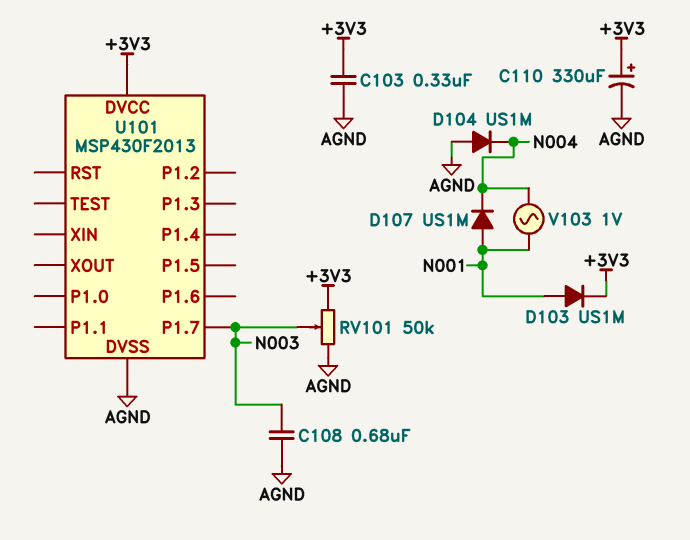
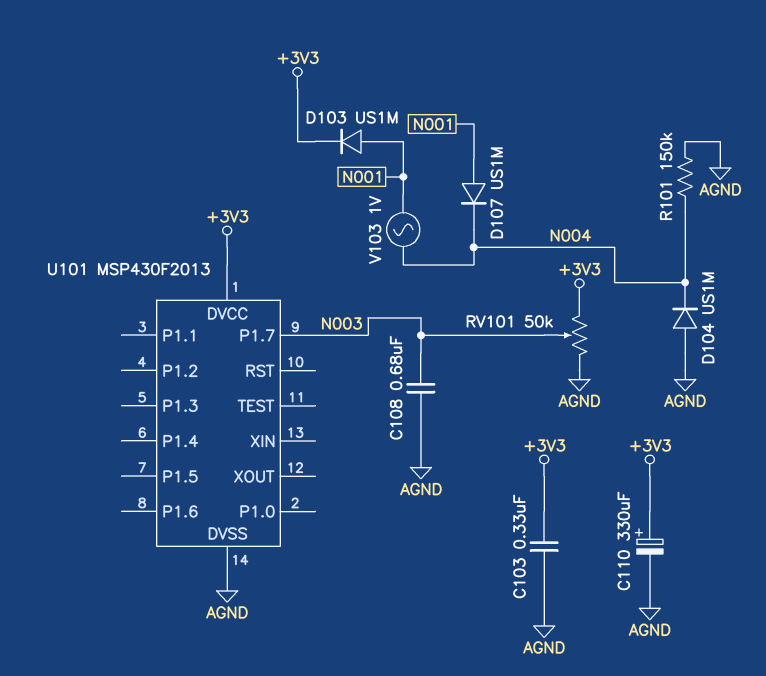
R101: none -> 150k (AGND, N004)

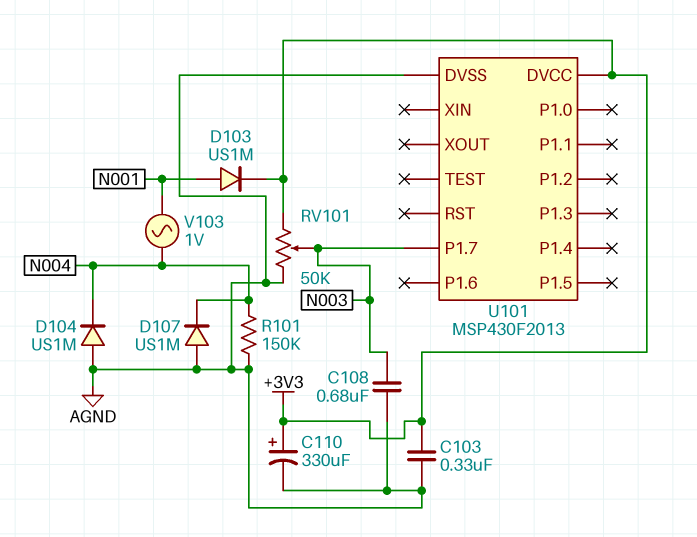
D107: diode US1M (A N001, K N004) -> diode US1M (A AGND, K N004)

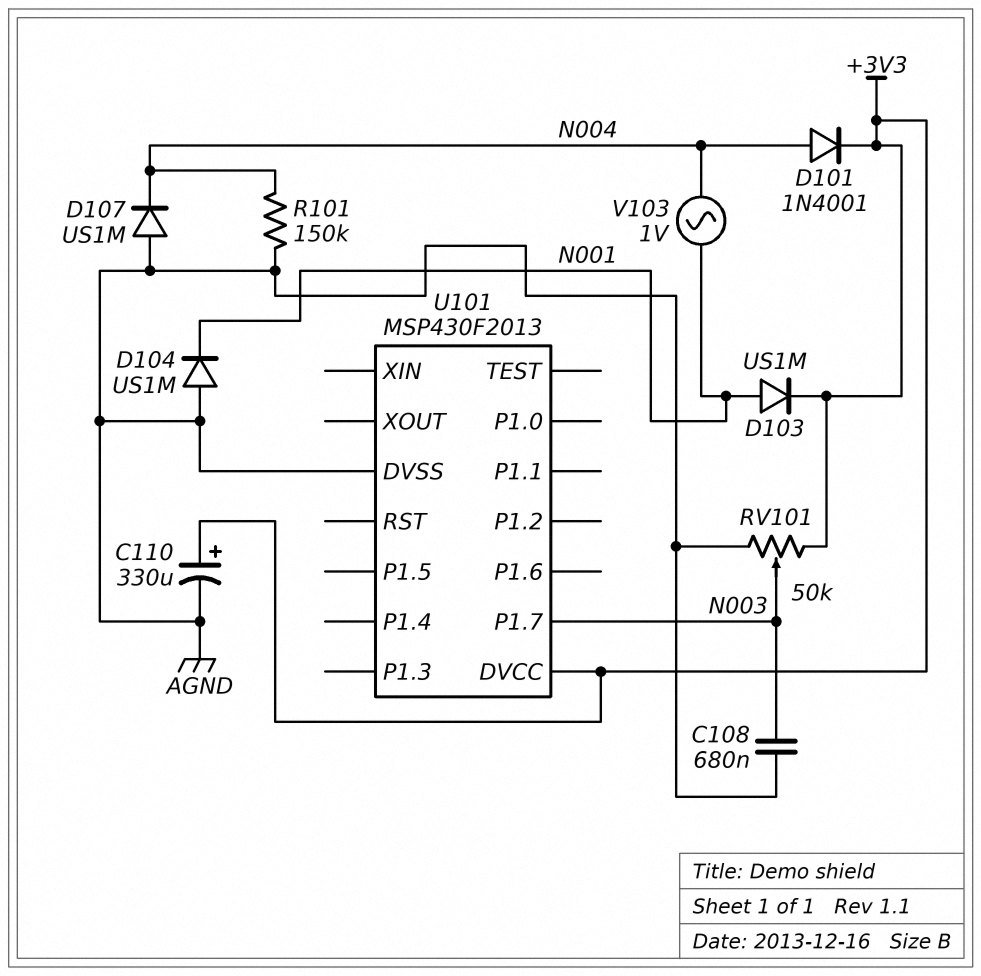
C103: 330nF (+3V3, AGND) -> none
D101: none -> diode 1N4001 (A N004, K +3V3)
D104: diode US1M (A AGND, K N004) -> diode US1M (A AGND, K N001)

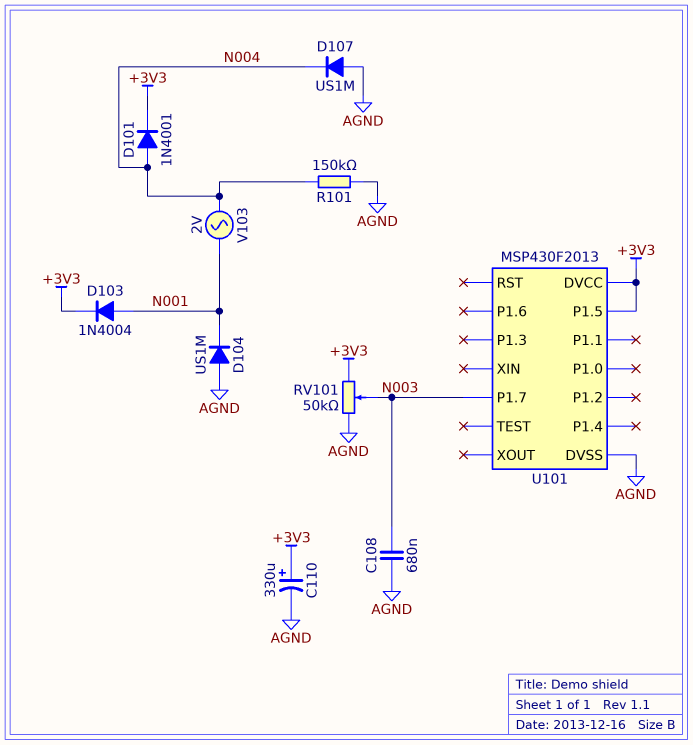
D103: diode US1M (A N001, K +3V3) -> diode 1N4004 (A N001, K +3V3)
U101 pin P1.5: none -> +3V3
V103: AC 1V (N001, N004) -> AC 2V (N001, N004)

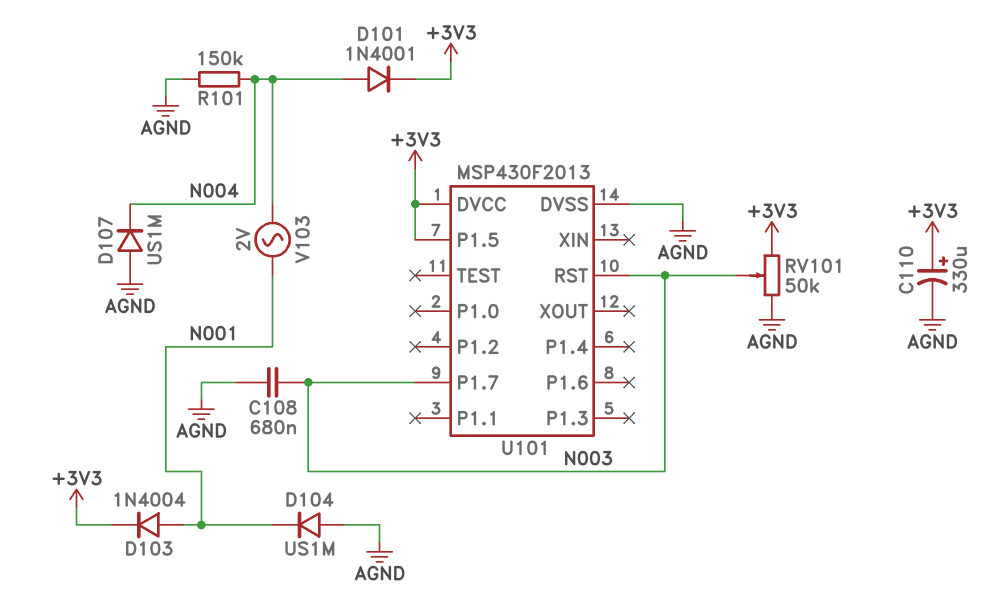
U101 pin RST: none -> N003

